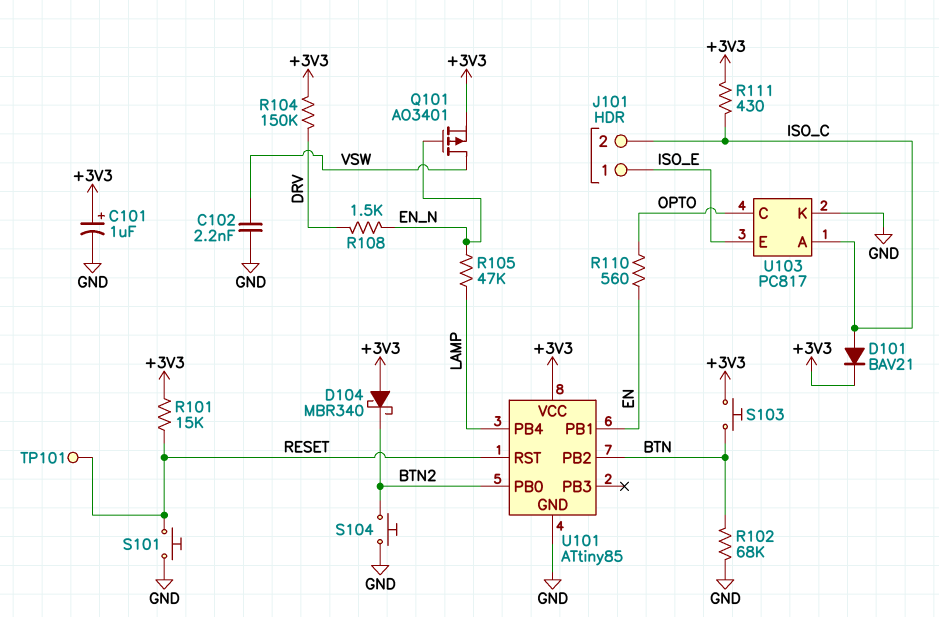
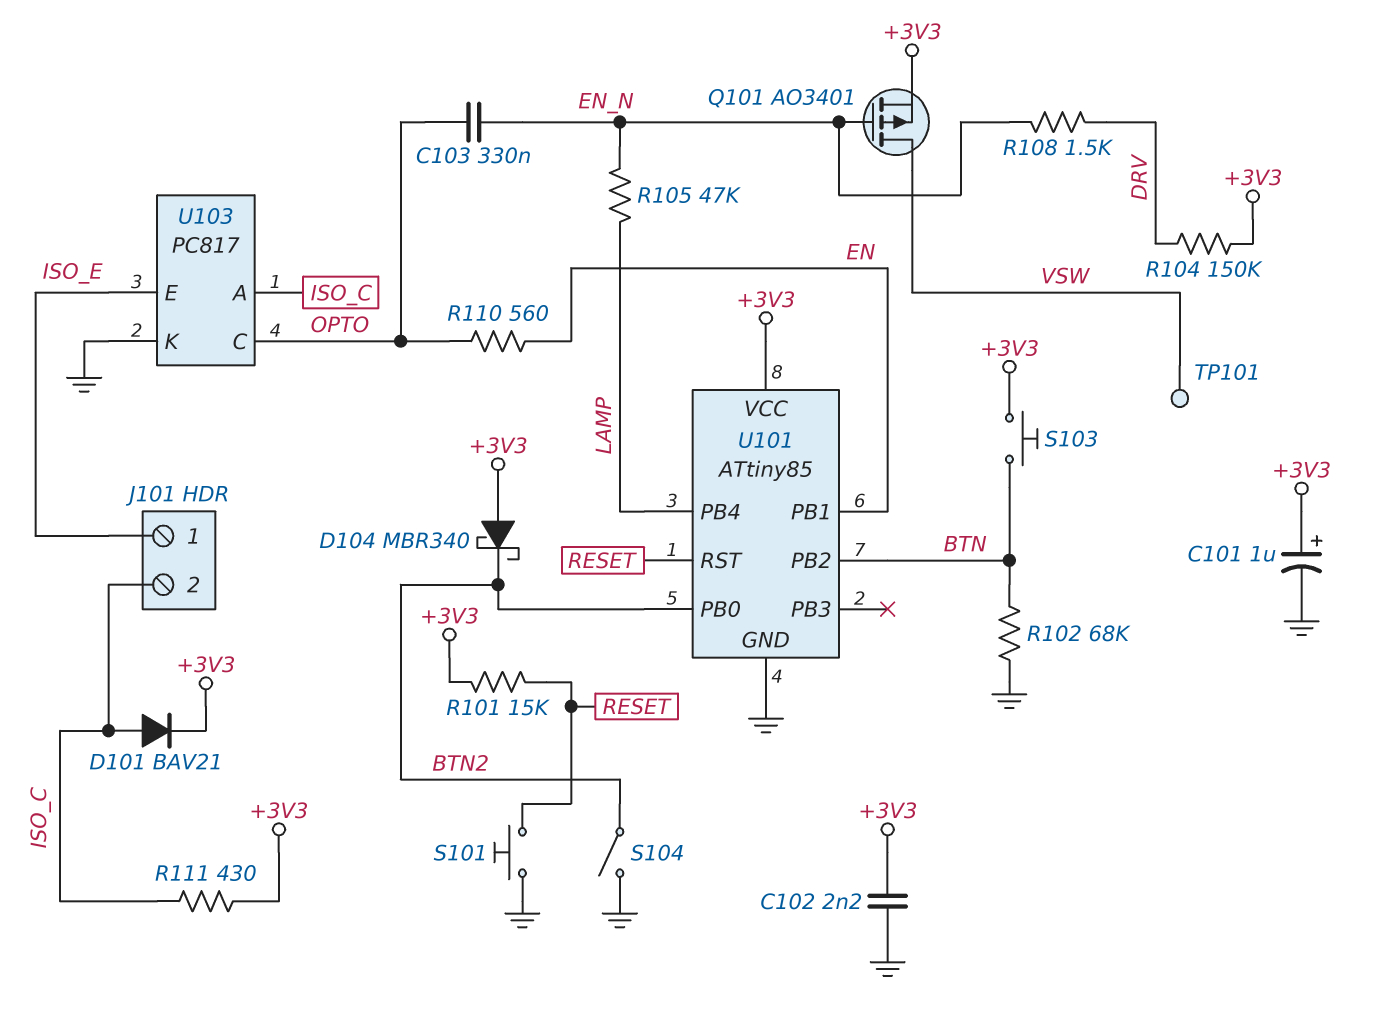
C102: 2.2nF (GND, VSW) -> 2.2nF (+3V3, GND)
C103: none -> 330nF (EN_N, OPTO)
S104: button (BTN2, GND) -> switch (BTN2, GND)
TP101: test point (RESET) -> test point (VSW)

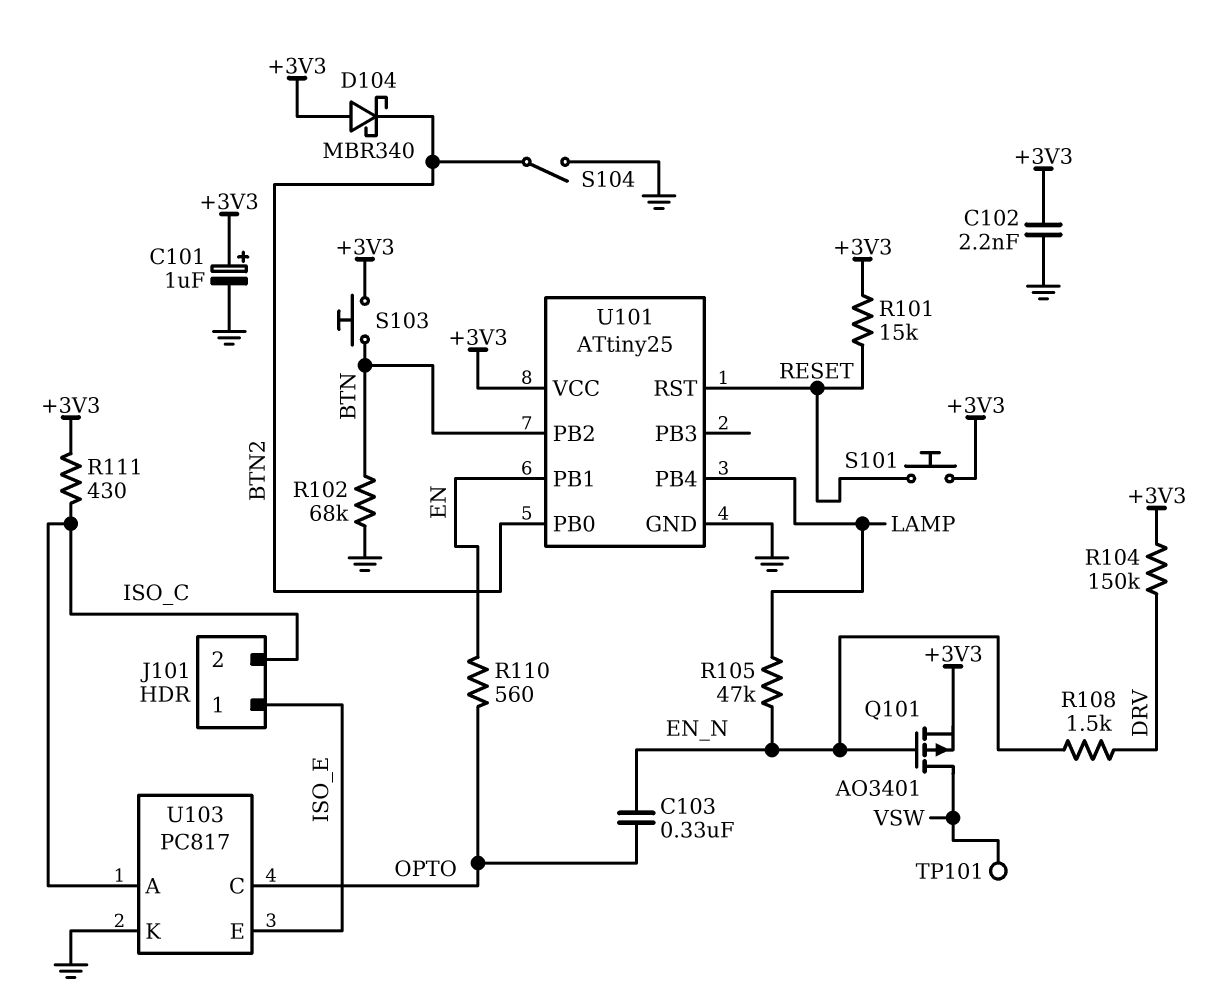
D101: diode BAV21 (A ISO_C, K +3V3) -> none
S101: button (GND, RESET) -> button (+3V3, RESET)
U101: ATtiny85 -> ATtiny25

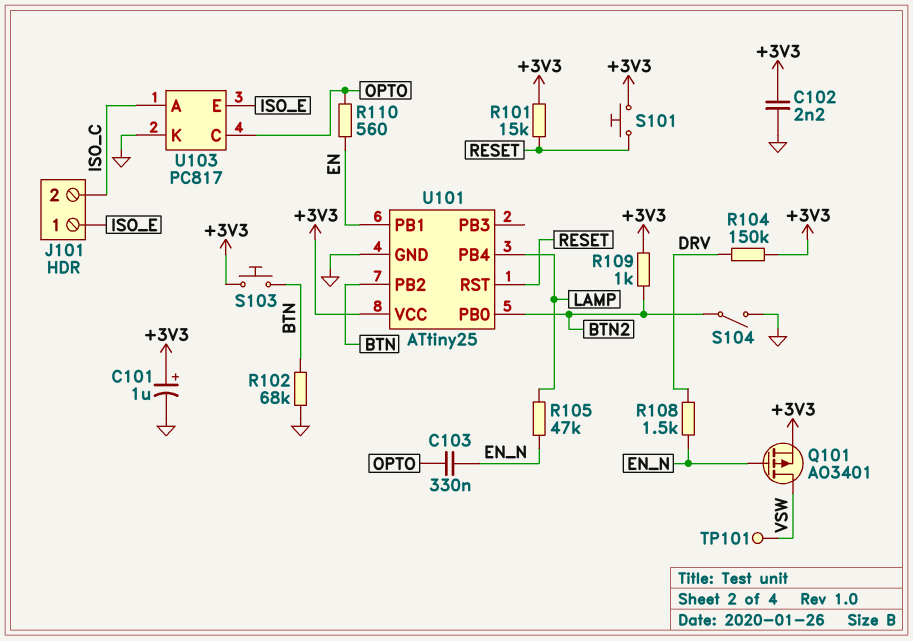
D104: schottky MBR340 (A +3V3, K BTN2) -> none
R109: none -> 1k (+3V3, BTN2)
R111: 430 (+3V3, ISO_C) -> none

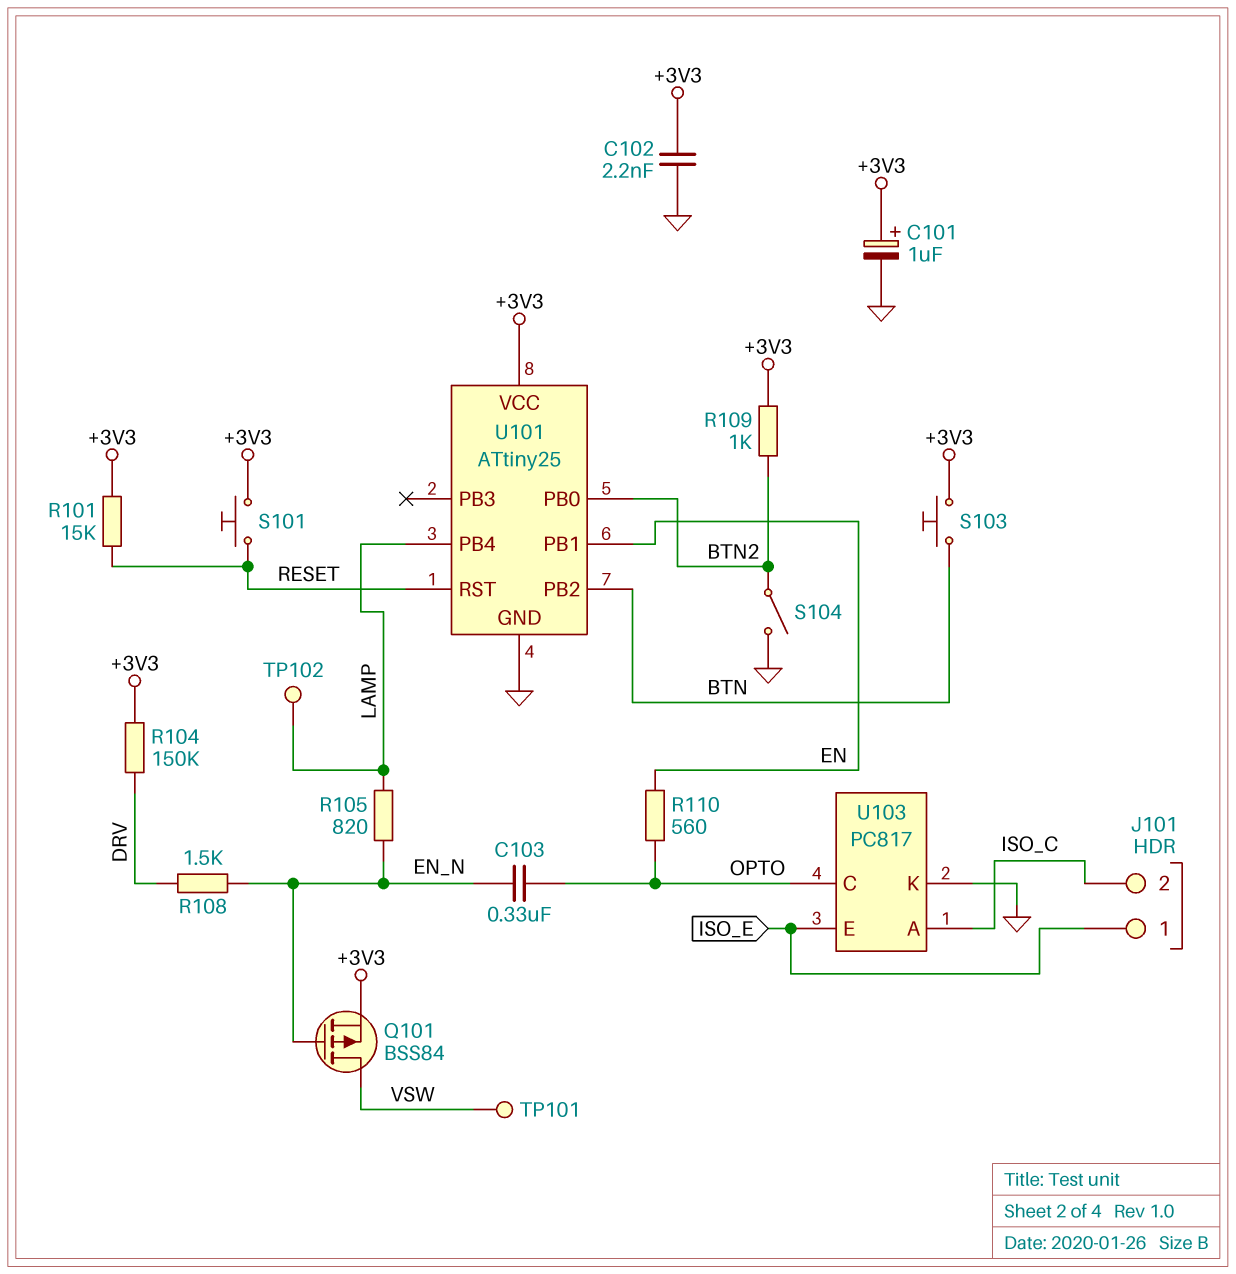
Q101: PMOS AO3401 (G EN_N, D VSW, S +3V3) -> PMOS BSS84 (G EN_N, D VSW, S +3V3)
R102: 68k (BTN, GND) -> none
R105: 47k (EN_N, LAMP) -> 820 (EN_N, LAMP)
TP102: none -> test point (LAMP)

